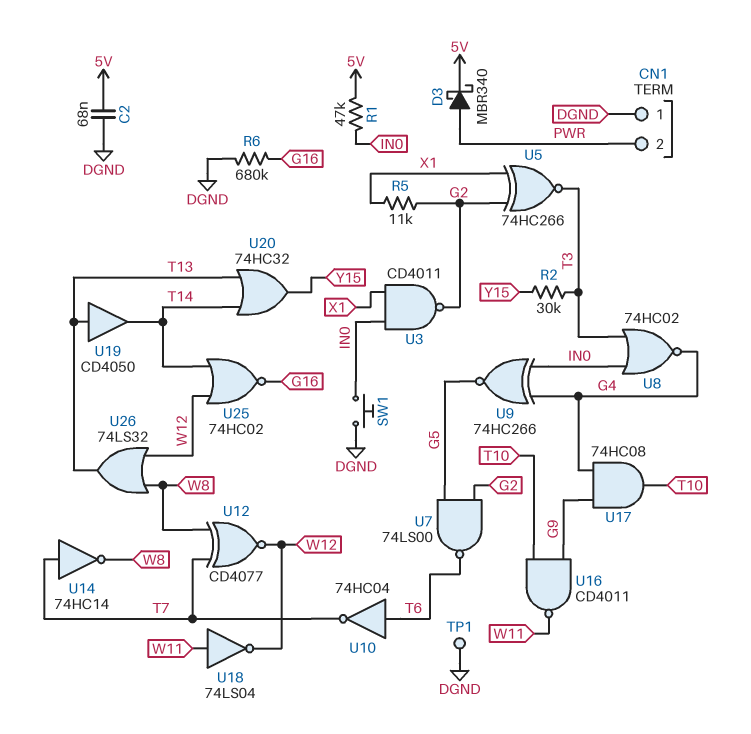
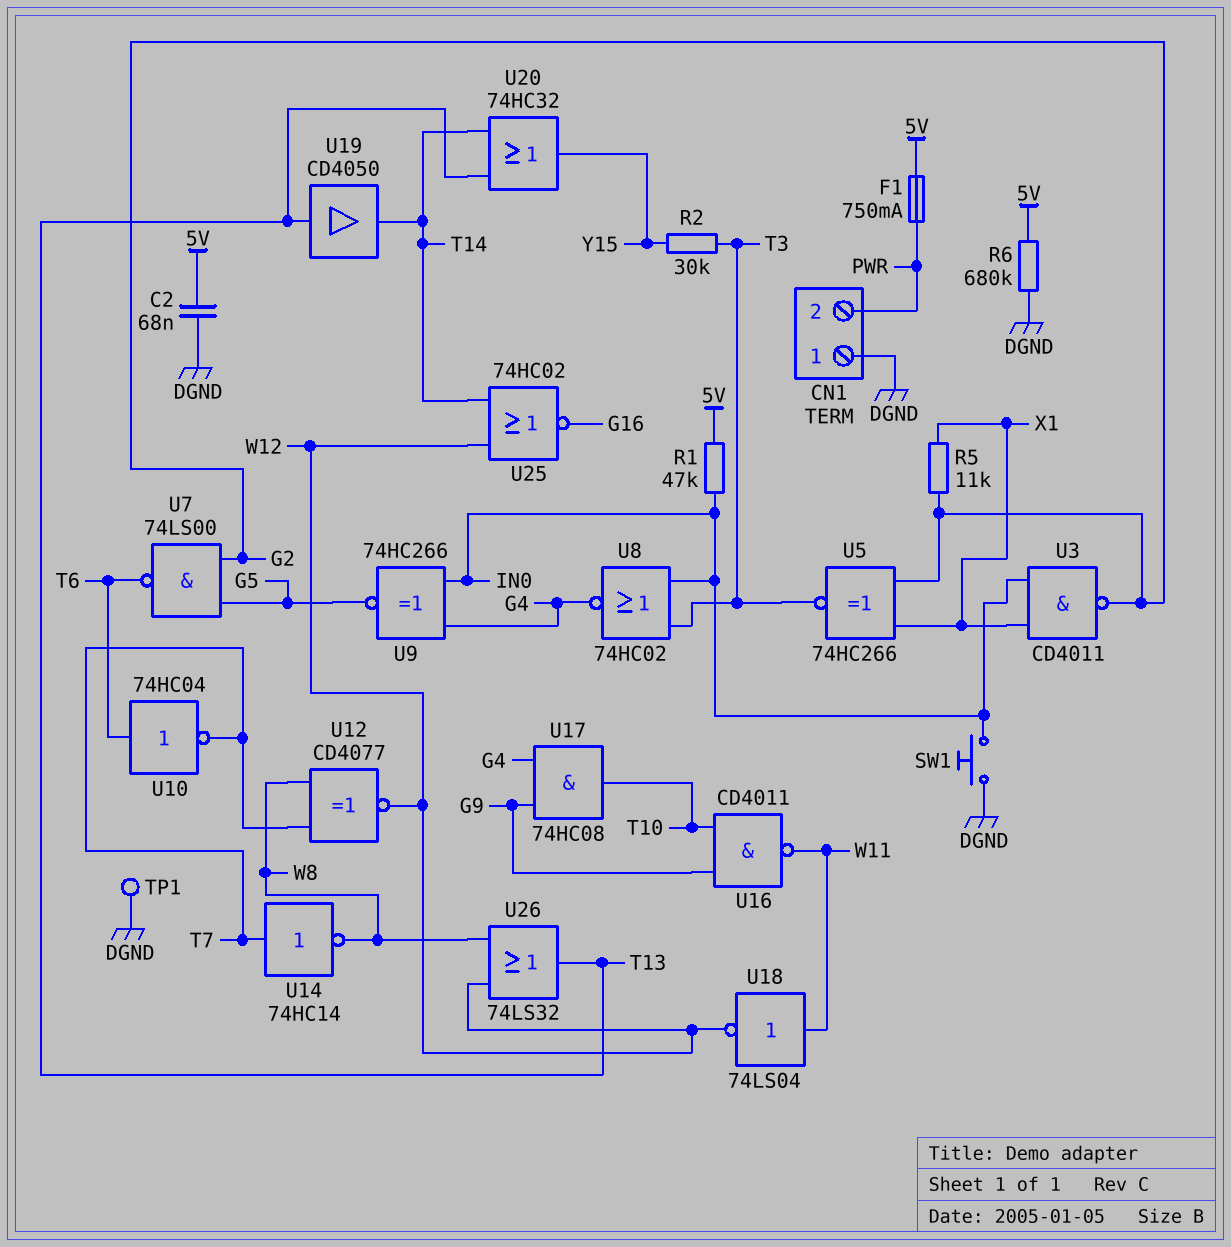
D3: schottky MBR340 (A PWR, K 5V) -> none
F1: none -> 750mA (5V, PWR)
R6: 680k (DGND, G16) -> 680k (5V, DGND)

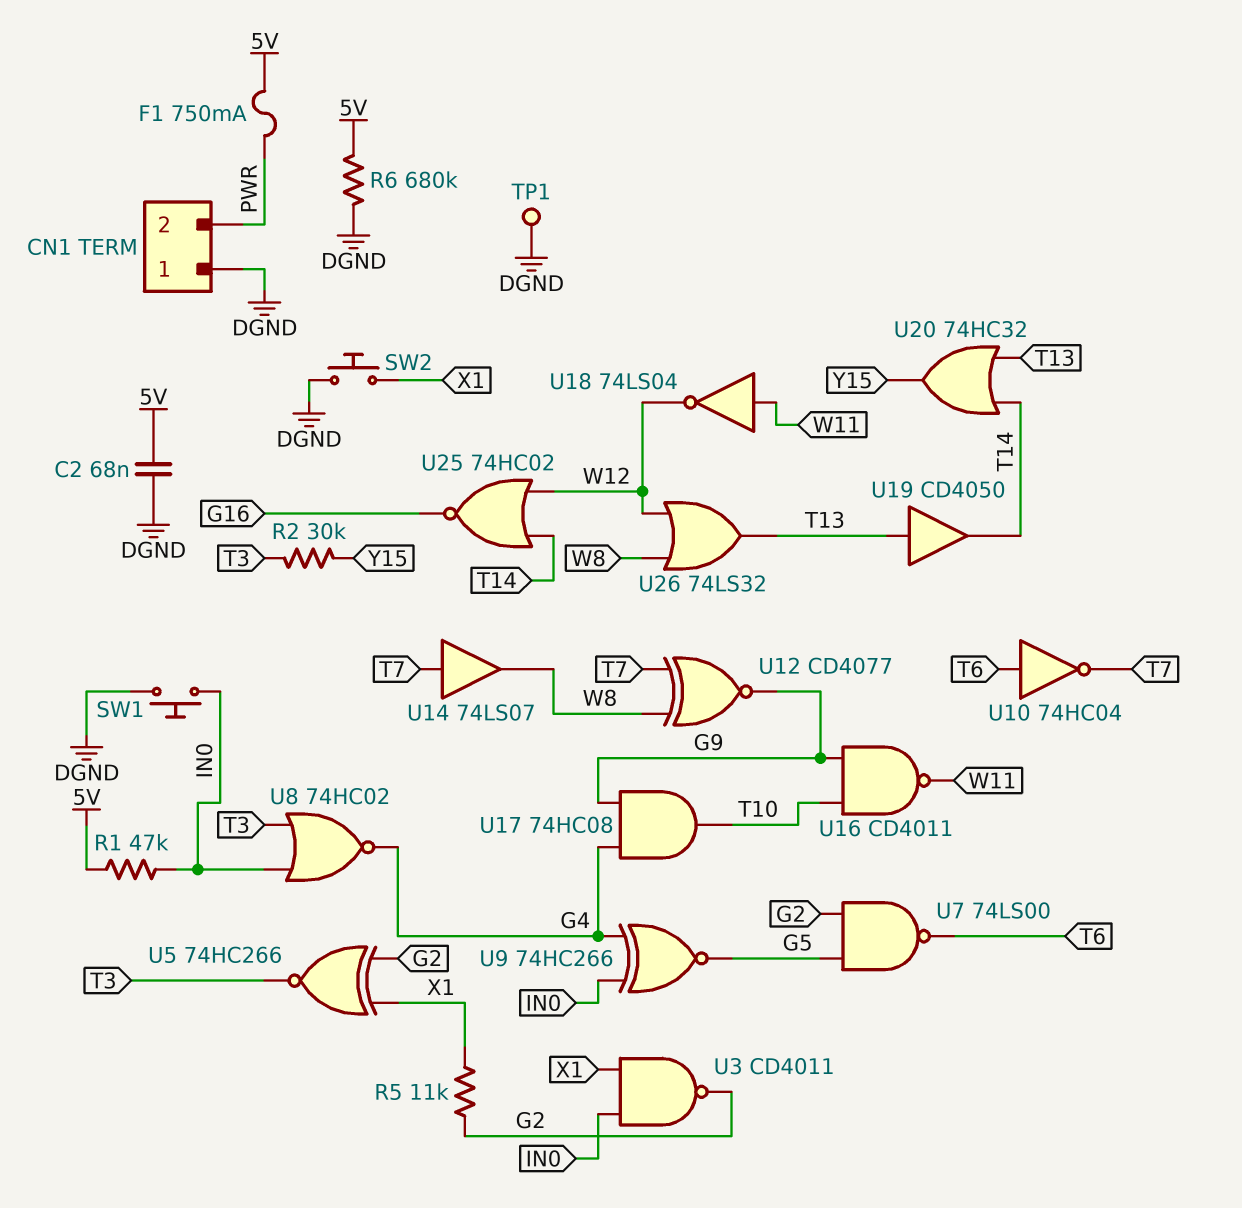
SW2: none -> button (DGND, X1)
U12: XNOR CD4077 (in T7, in W8, out W12) -> XNOR CD4077 (in T7, in W8, out G9)
U14: NOT 74HC14 (in T7, out W8) -> buffer 74LS07 (in T7, out W8)

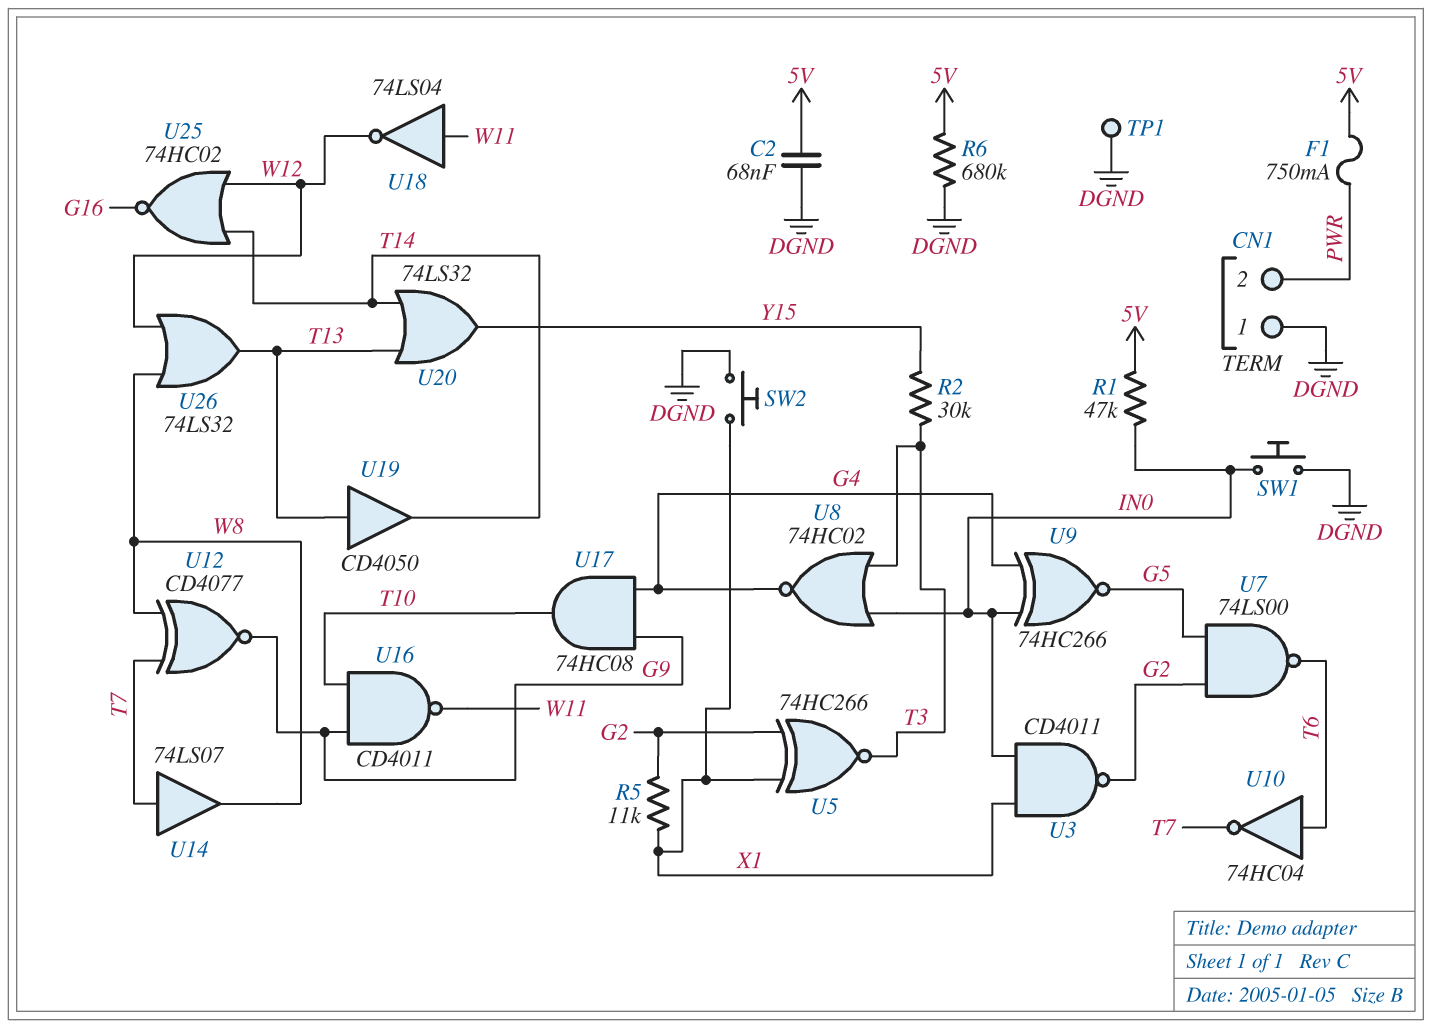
U20: OR 74HC32 (in T13, in T14, out Y15) -> OR 74LS32 (in T13, in T14, out Y15)

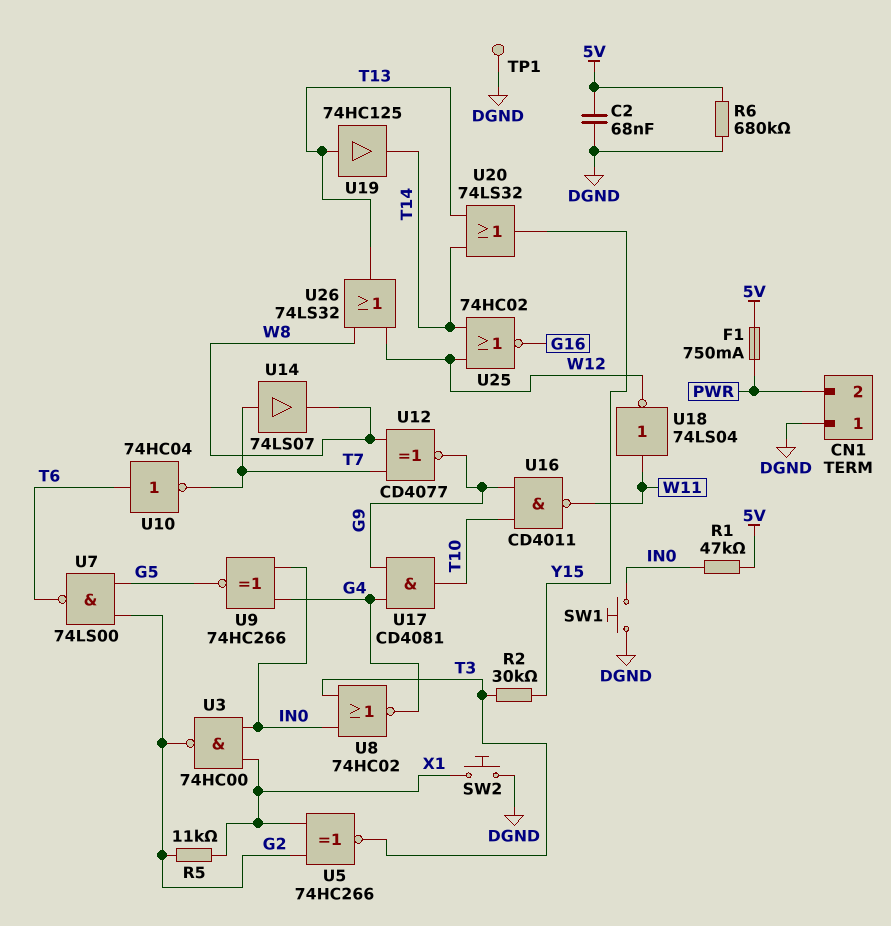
U3: NAND CD4011 (in IN0, in X1, out G2) -> NAND 74HC00 (in IN0, in X1, out G2)
U17: AND 74HC08 (in G4, in G9, out T10) -> AND CD4081 (in G4, in G9, out T10)
U19: buffer CD4050 (in T13, out T14) -> buffer 74HC125 (in T13, out T14)

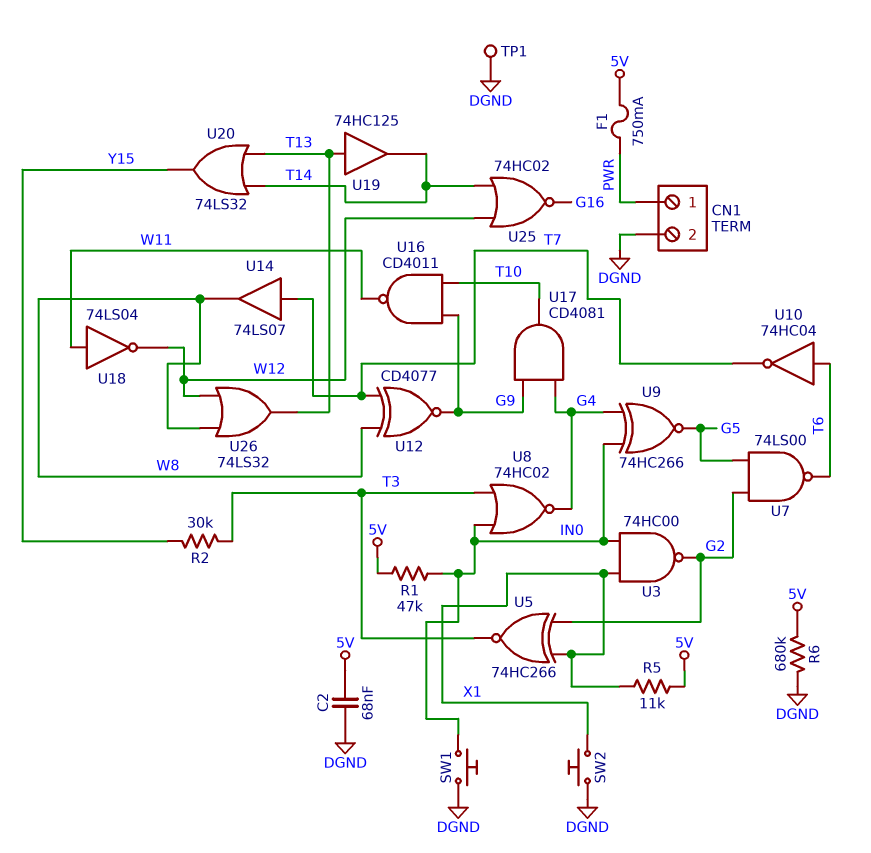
CN1 pin 1: DGND -> PWR
CN1 pin 2: PWR -> DGND
R5: 11k (G2, X1) -> 11k (5V, X1)

